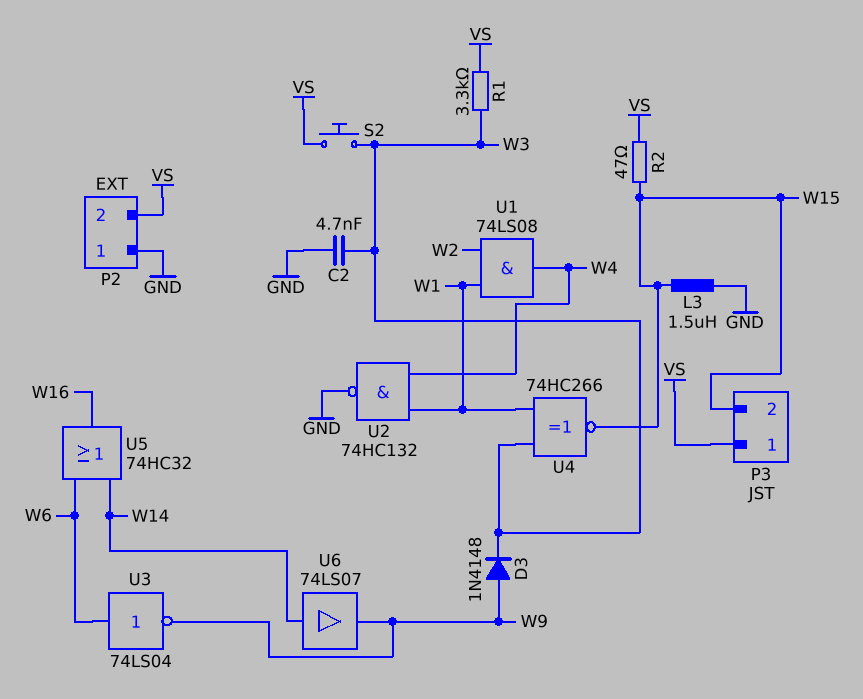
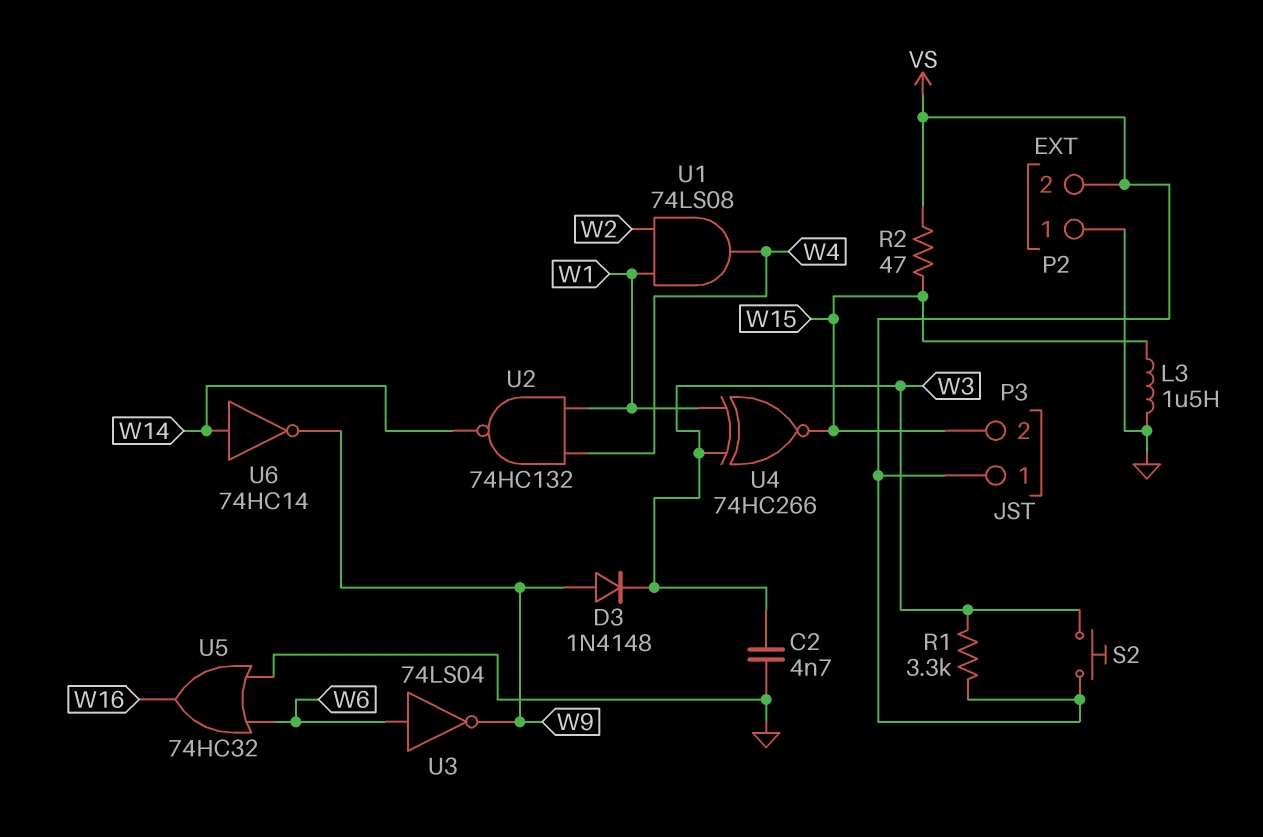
U2: NAND 74HC132 (in W1, in W4, out GND) -> NAND 74HC132 (in W1, in W4, out W14)
U5: OR 74HC32 (in W6, in W14, out W16) -> OR 74HC32 (in GND, in W6, out W16)
U6: buffer 74LS07 (in W14, out W9) -> NOT 74HC14 (in W14, out W9)

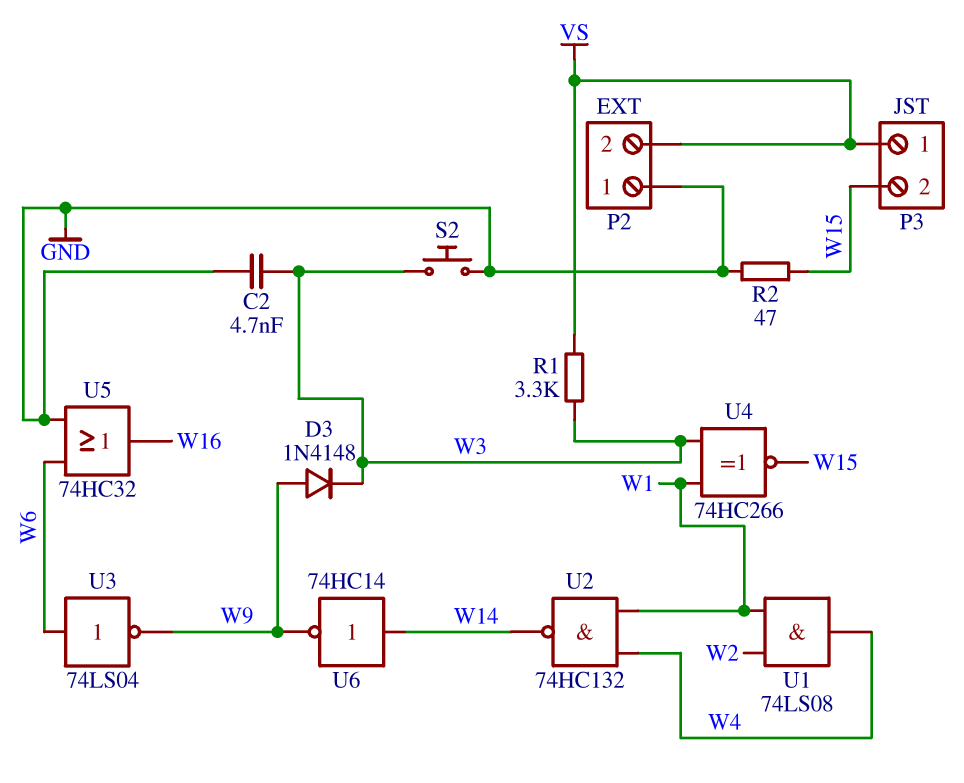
L3: 1.5uH (GND, W15) -> none
R2: 47 (VS, W15) -> 47 (GND, W15)
S2: button (VS, W3) -> button (GND, W3)

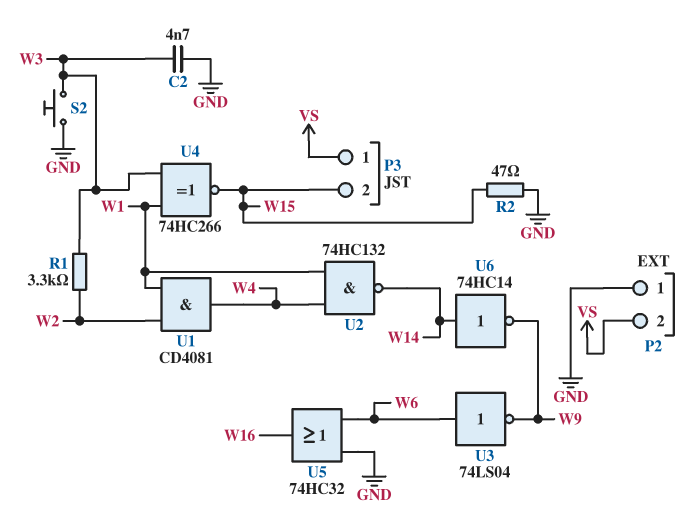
D3: diode 1N4148 (A W9, K W3) -> none
R1: 3.3k (VS, W3) -> 3.3k (W2, W3)
U1: AND 74LS08 (in W1, in W2, out W4) -> AND CD4081 (in W1, in W2, out W4)

